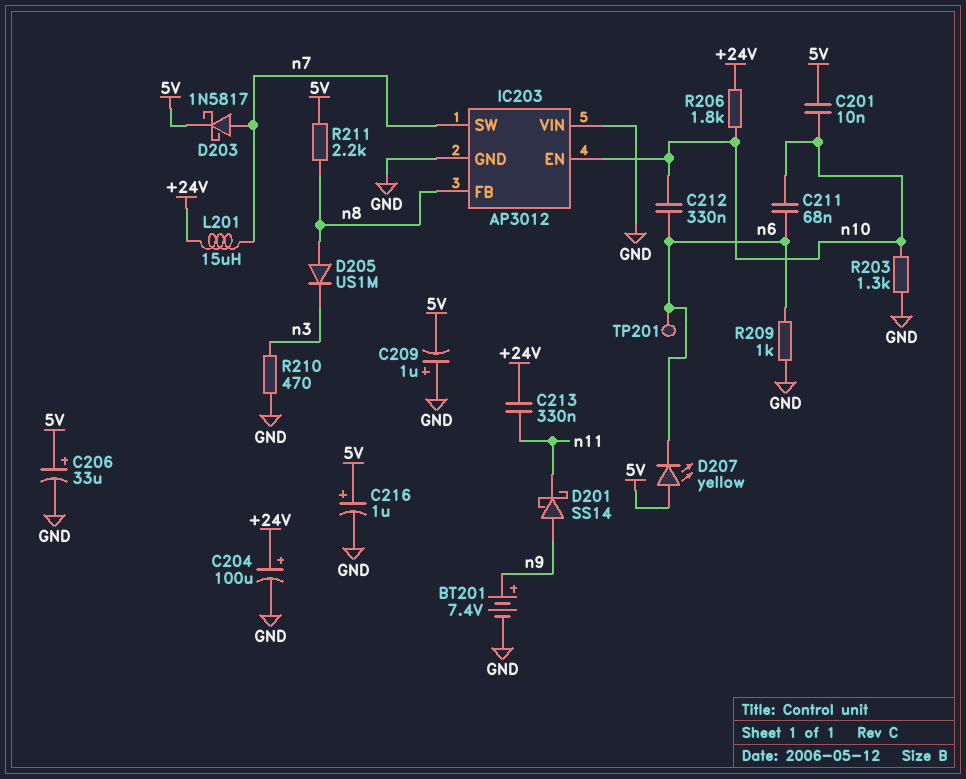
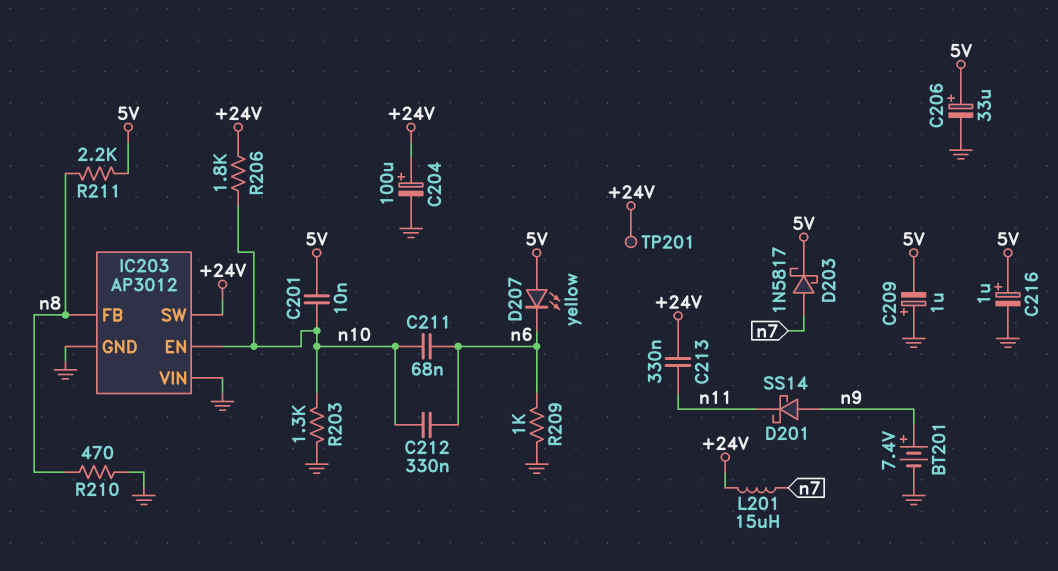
D205: diode US1M (A n8, K n3) -> none
IC203 pin SW: n7 -> +24V
R210: 470 (GND, n3) -> 470 (GND, n8)
TP201: test point (n6) -> test point (+24V)

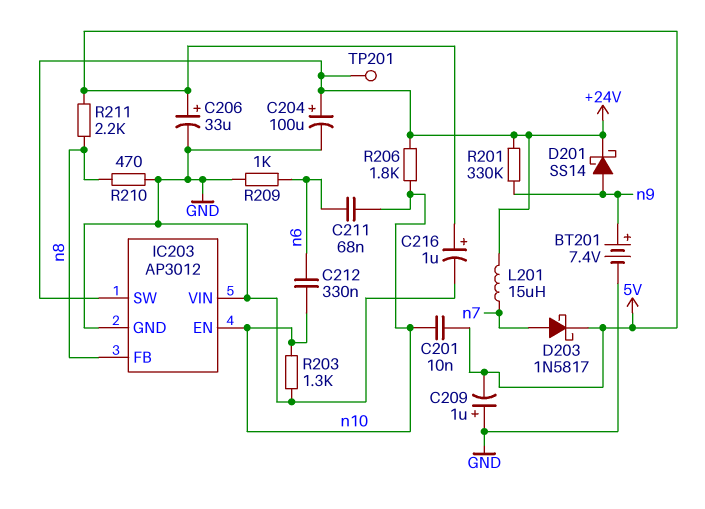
C213: 330nF (+24V, n11) -> none
D201: schottky SS14 (A n9, K n11) -> schottky SS14 (A n9, K +24V)
D207: LED yellow (A 5V, K n6) -> none
R201: none -> 330k (+24V, n9)

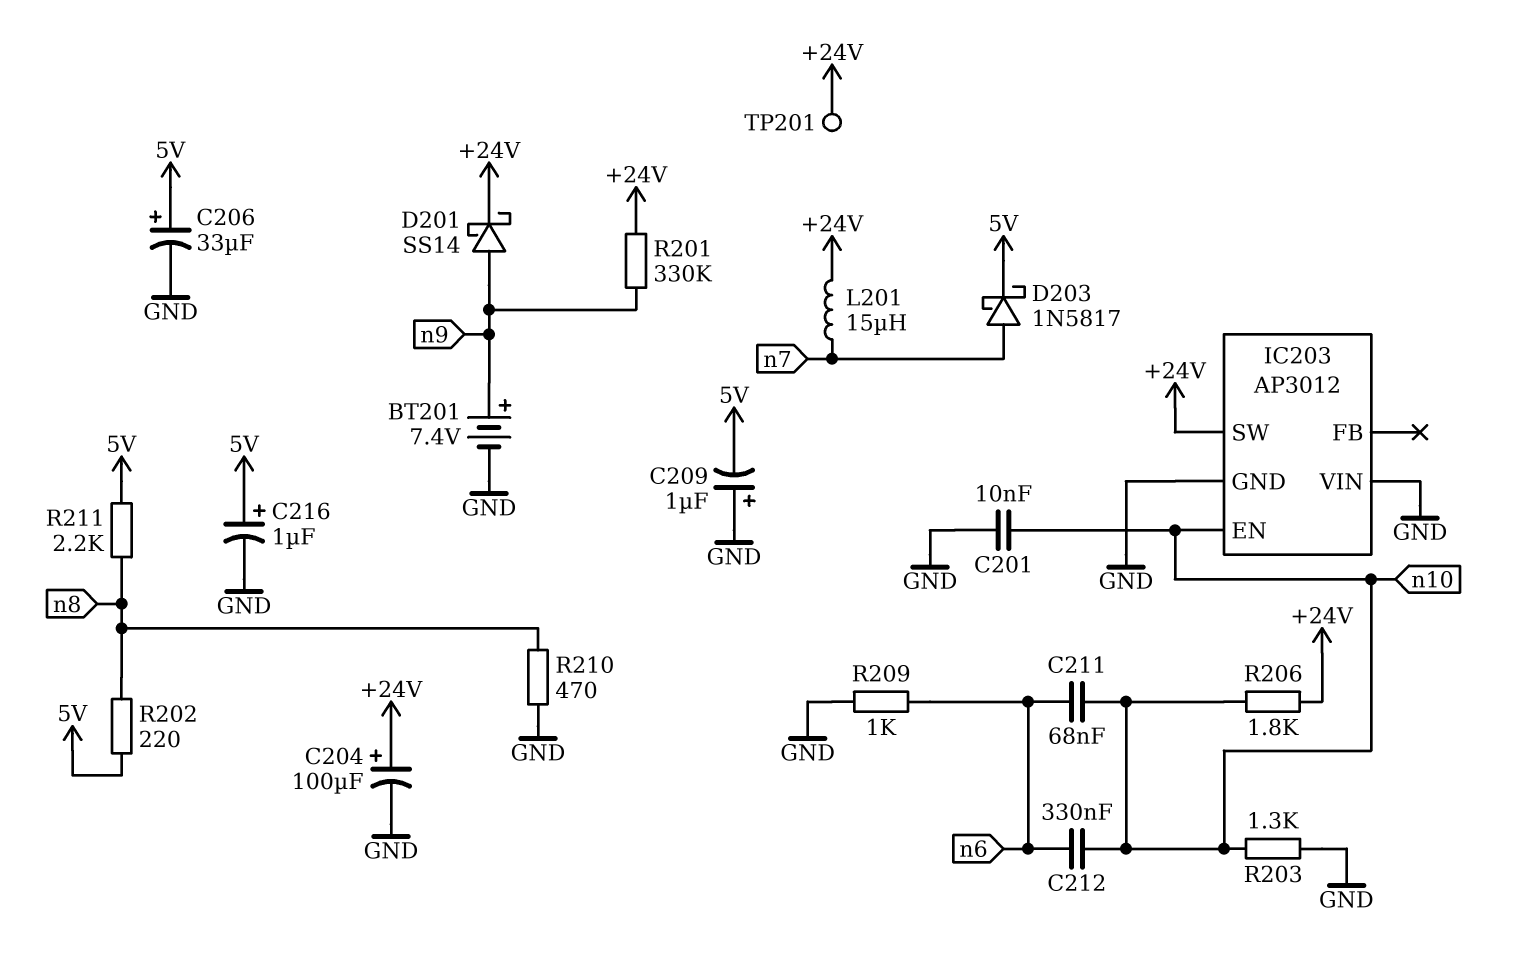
C201: 10nF (5V, n10) -> 10nF (GND, n10)
IC203 pin FB: n8 -> none
R202: none -> 220 (5V, n8)

